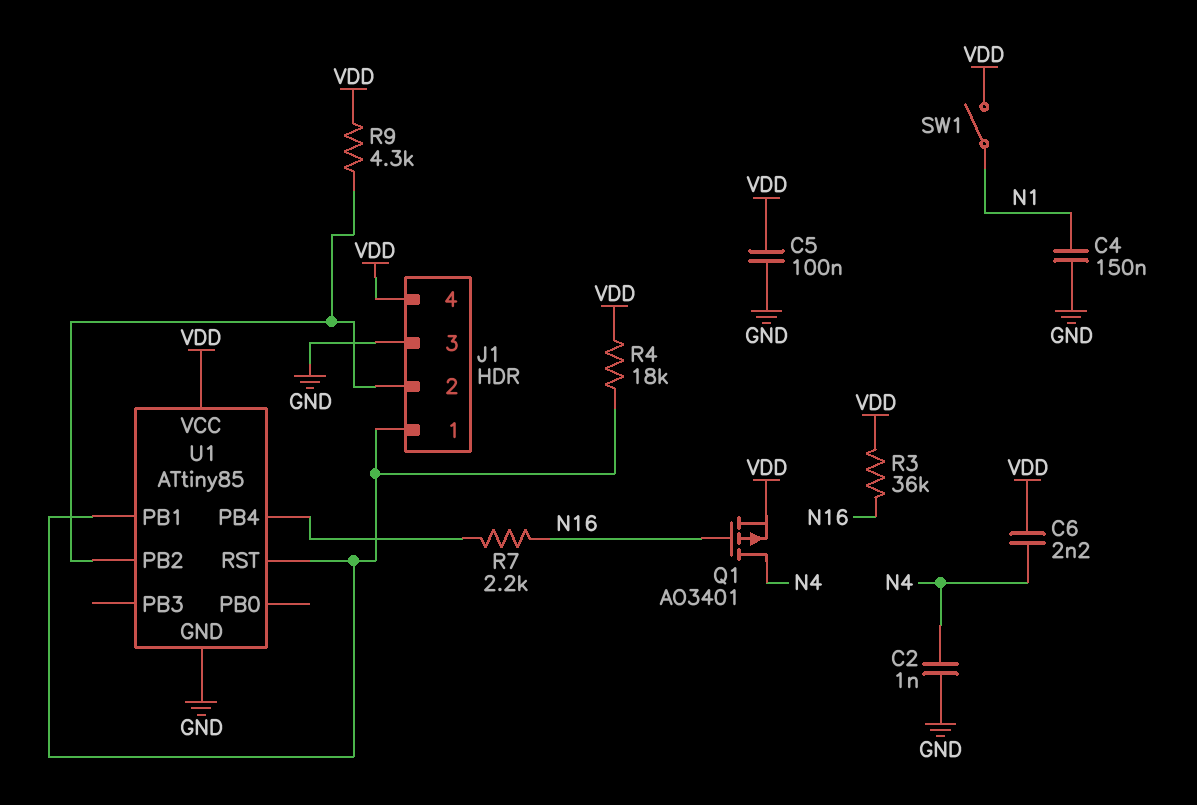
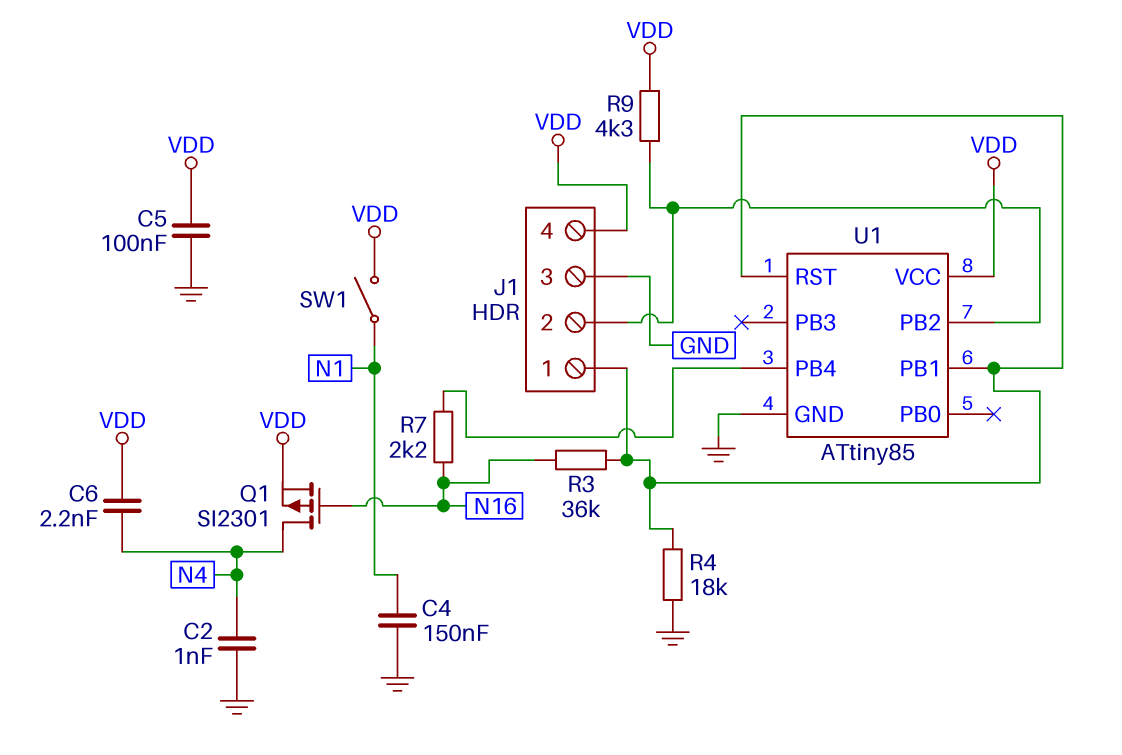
Q1: PMOS AO3401 (G N16, D N4, S VDD) -> PMOS SI2301 (G N16, D N4, S VDD)
R3: 36k (N16, VDD) -> 36k (J1/1, N16)
R4: 18k (J1/1, VDD) -> 18k (GND, J1/1)

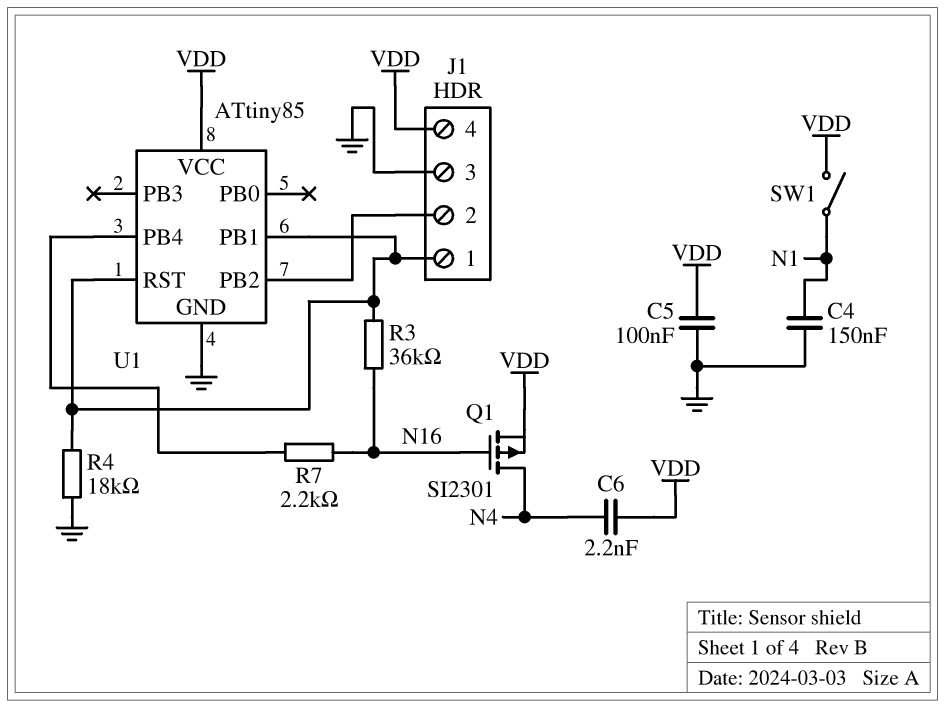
C2: 1nF (GND, N4) -> none
R9: 4.3k (J1/2, VDD) -> none

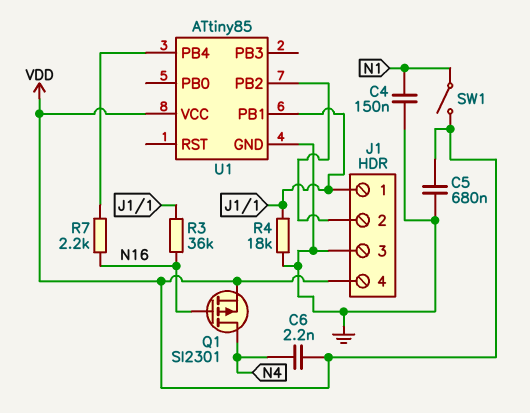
C5: 100nF (GND, VDD) -> 680nF (GND, VDD)
U1 pin RST: J1/1 -> none

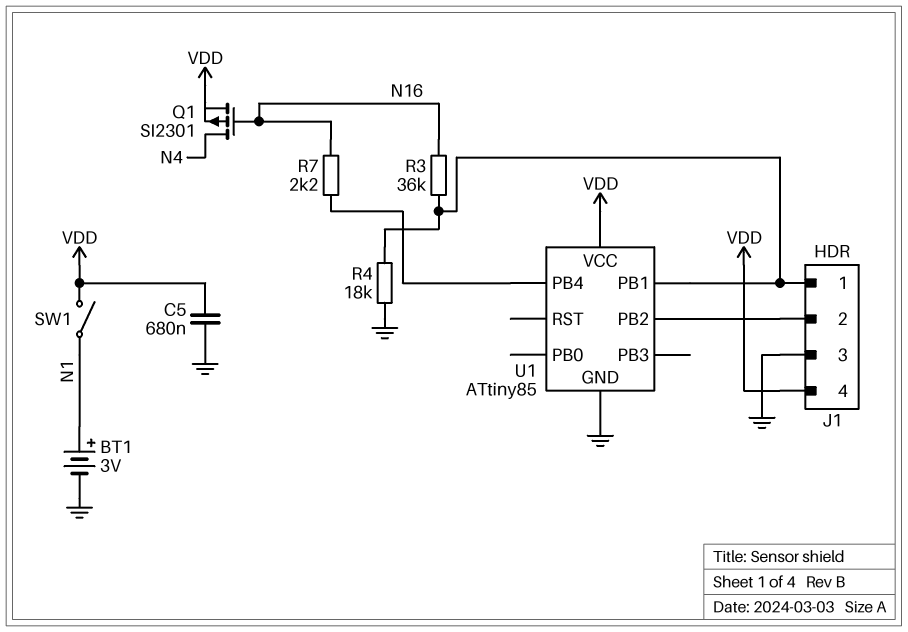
BT1: none -> 3V (plus N1, minus GND)
C4: 150nF (GND, N1) -> none
C6: 2.2nF (N4, VDD) -> none

